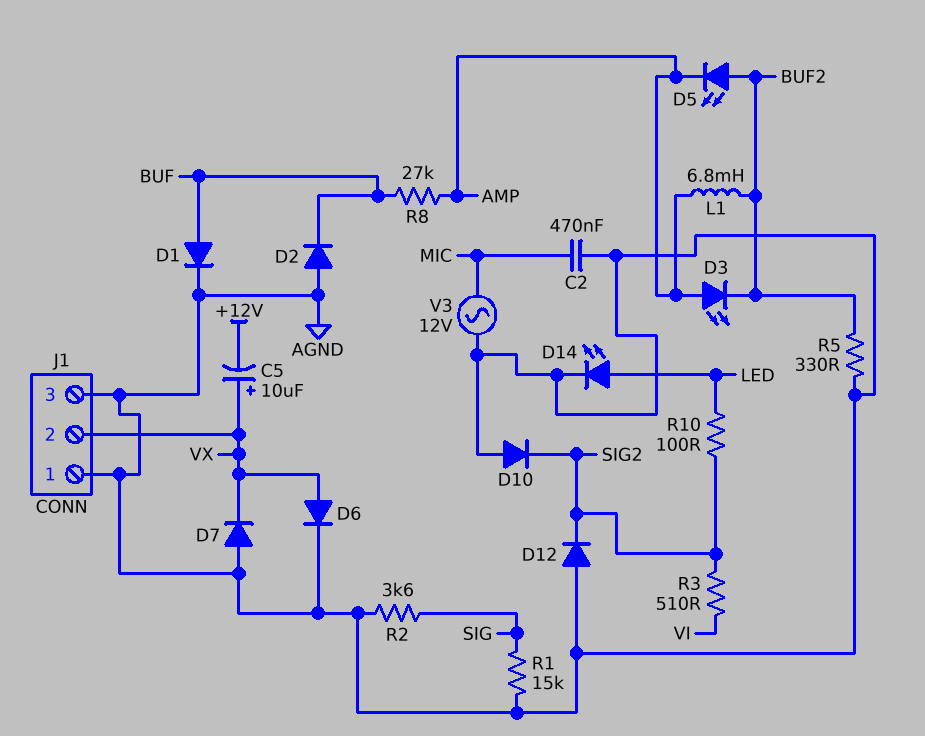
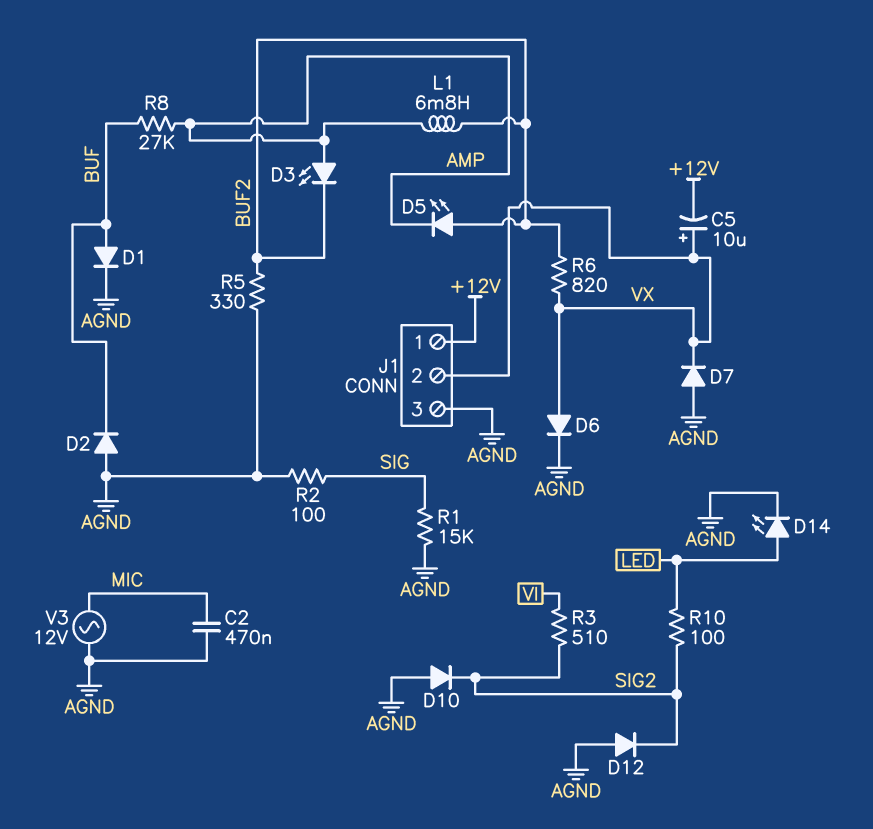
J1 pin 1: AGND -> +12V
R2: 3.6k (AGND, SIG) -> 100 (AGND, SIG)
R6: none -> 820 (BUF2, VX)

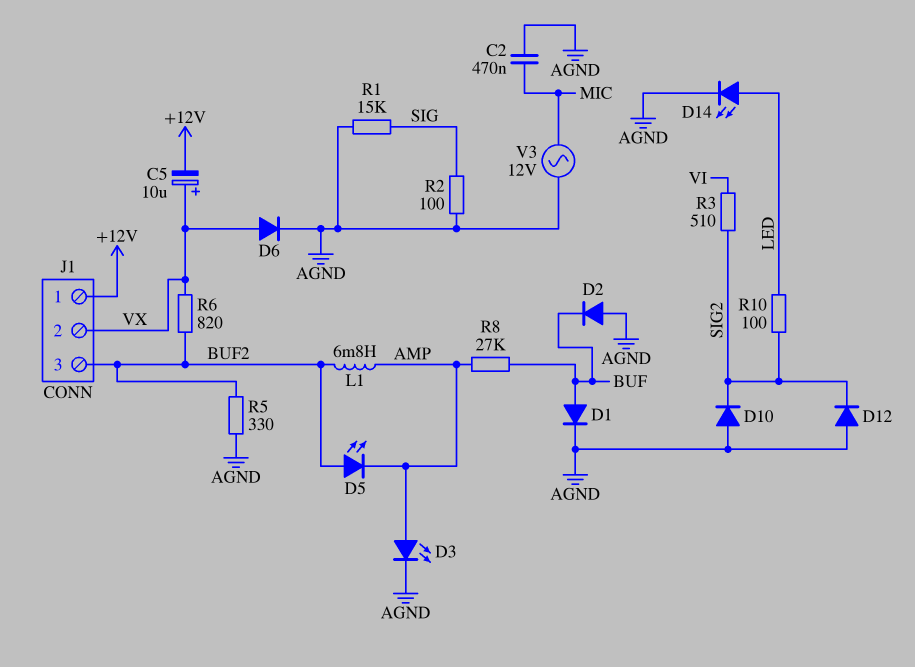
D3: LED (A AMP, K BUF2) -> LED (A AMP, K AGND)
D7: diode (A AGND, K VX) -> none
J1 pin 3: AGND -> BUF2

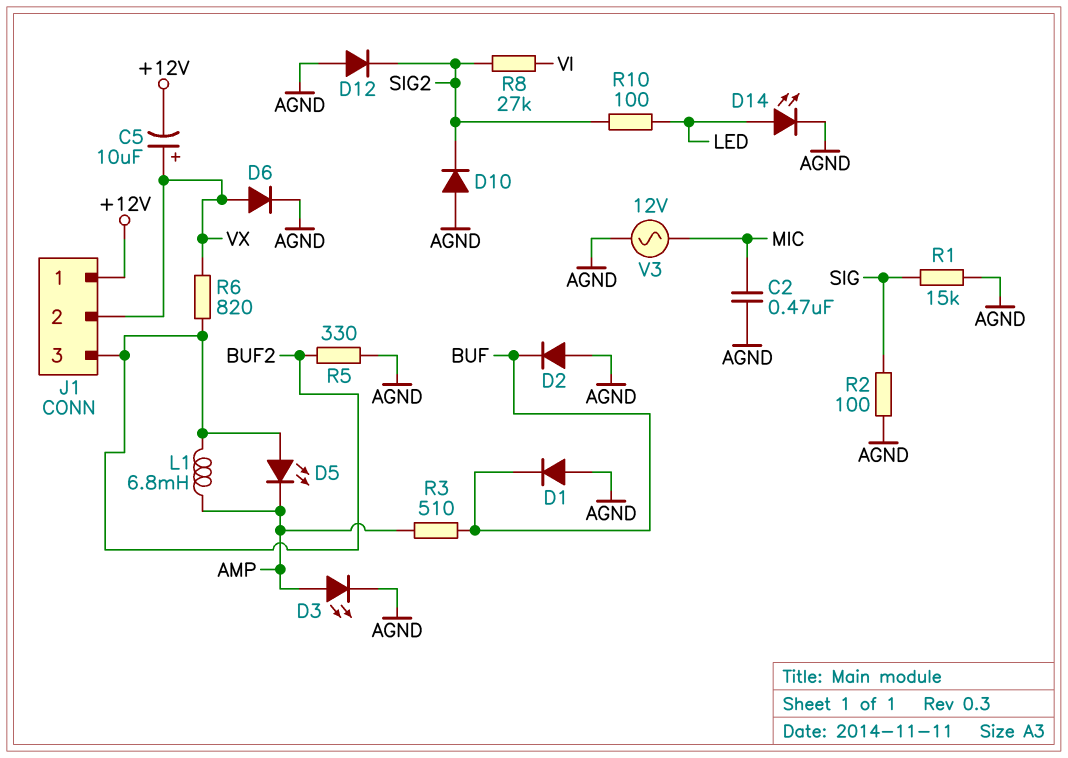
D1: diode (A BUF, K AGND) -> diode (A AGND, K BUF)
R3: 510 (SIG2, VI) -> 510 (AMP, BUF)
R8: 27k (AMP, BUF) -> 27k (SIG2, VI)

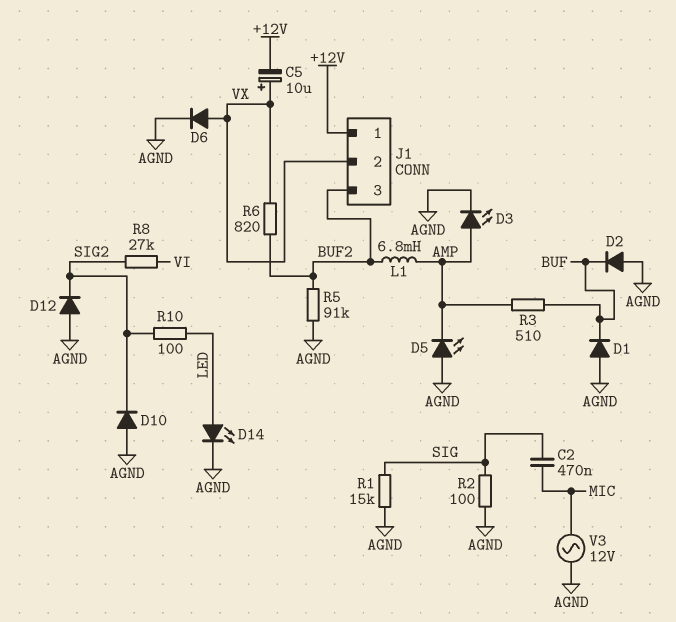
C2: 470nF (AGND, MIC) -> 470nF (MIC, SIG)
D5: LED (A BUF2, K AMP) -> LED (A AGND, K AMP)
R5: 330 (AGND, BUF2) -> 91k (AGND, BUF2)

